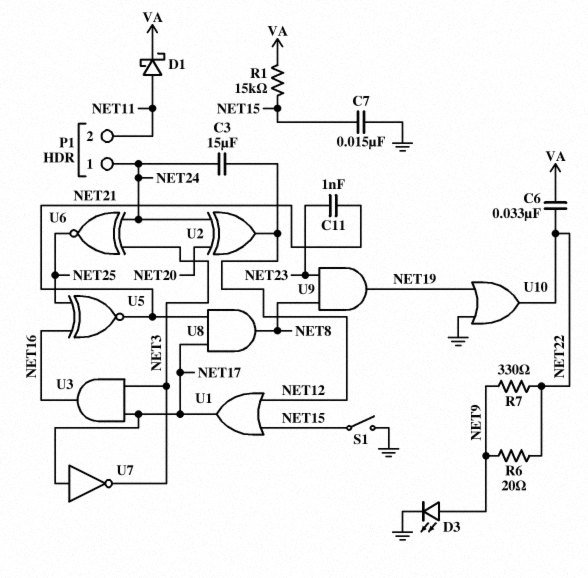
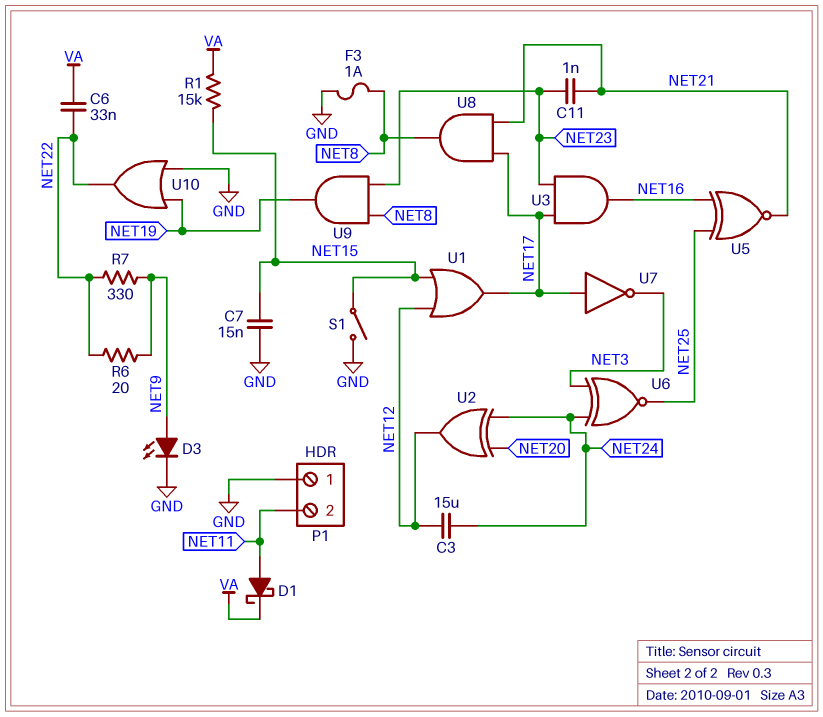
F3: none -> 1A (GND, NET8)
P1 pin 1: NET24 -> GND
U3: AND (in NET3, in NET17, out NET16) -> AND (in NET17, in NET23, out NET16)

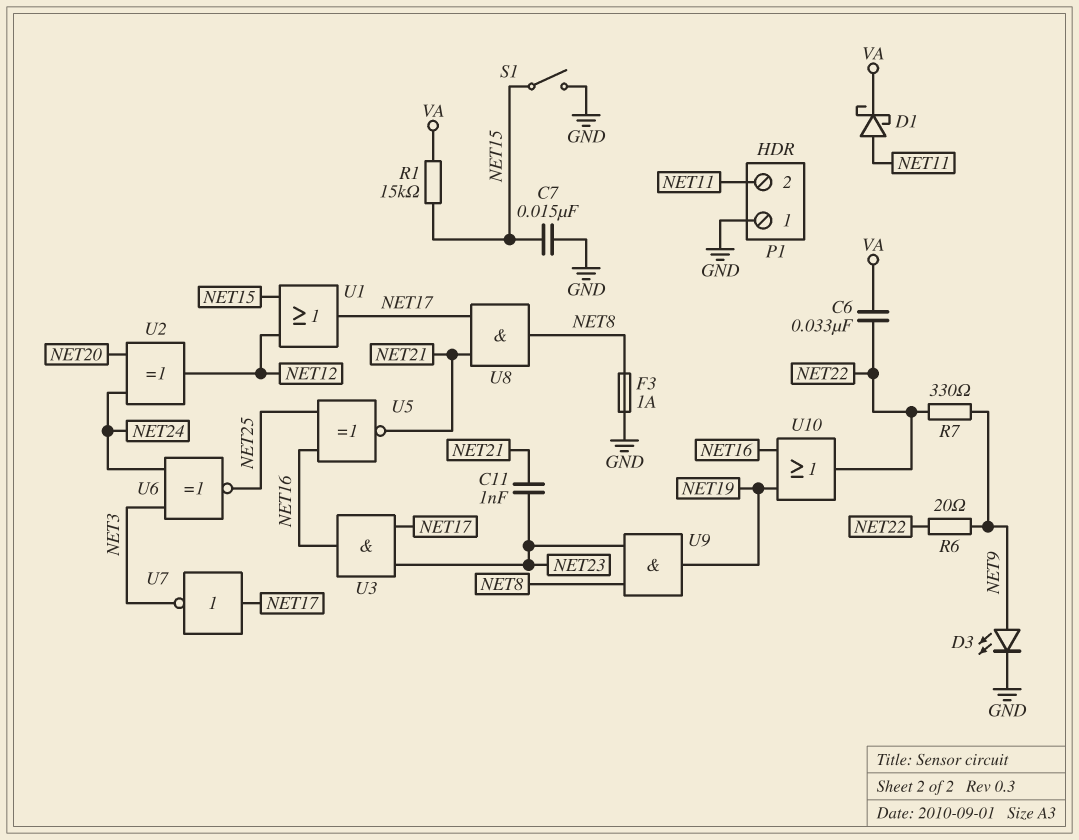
C3: 15uF (NET12, NET24) -> none
U10: OR (in GND, in NET19, out NET22) -> OR (in NET16, in NET19, out NET22)

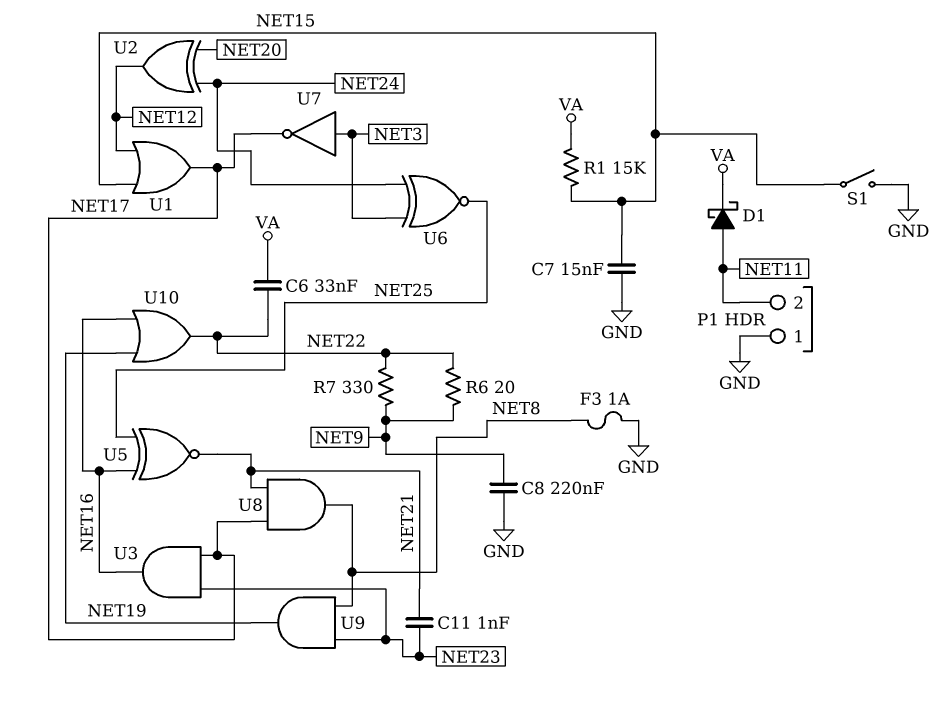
C8: none -> 220nF (GND, NET9)
D3: LED (A NET9, K GND) -> none
U7: NOT (in NET17, out NET3) -> NOT (in NET3, out NET17)

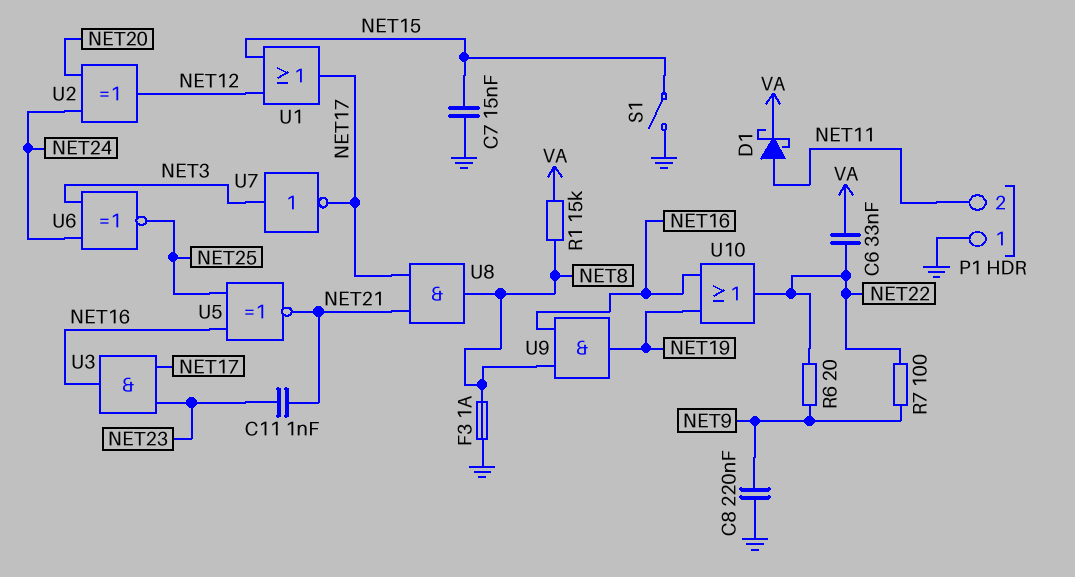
R1: 15k (NET15, VA) -> 15k (NET8, VA)
R7: 330 (NET9, NET22) -> 100 (NET9, NET22)
U9: AND (in NET8, in NET23, out NET19) -> AND (in NET8, in NET16, out NET19)

